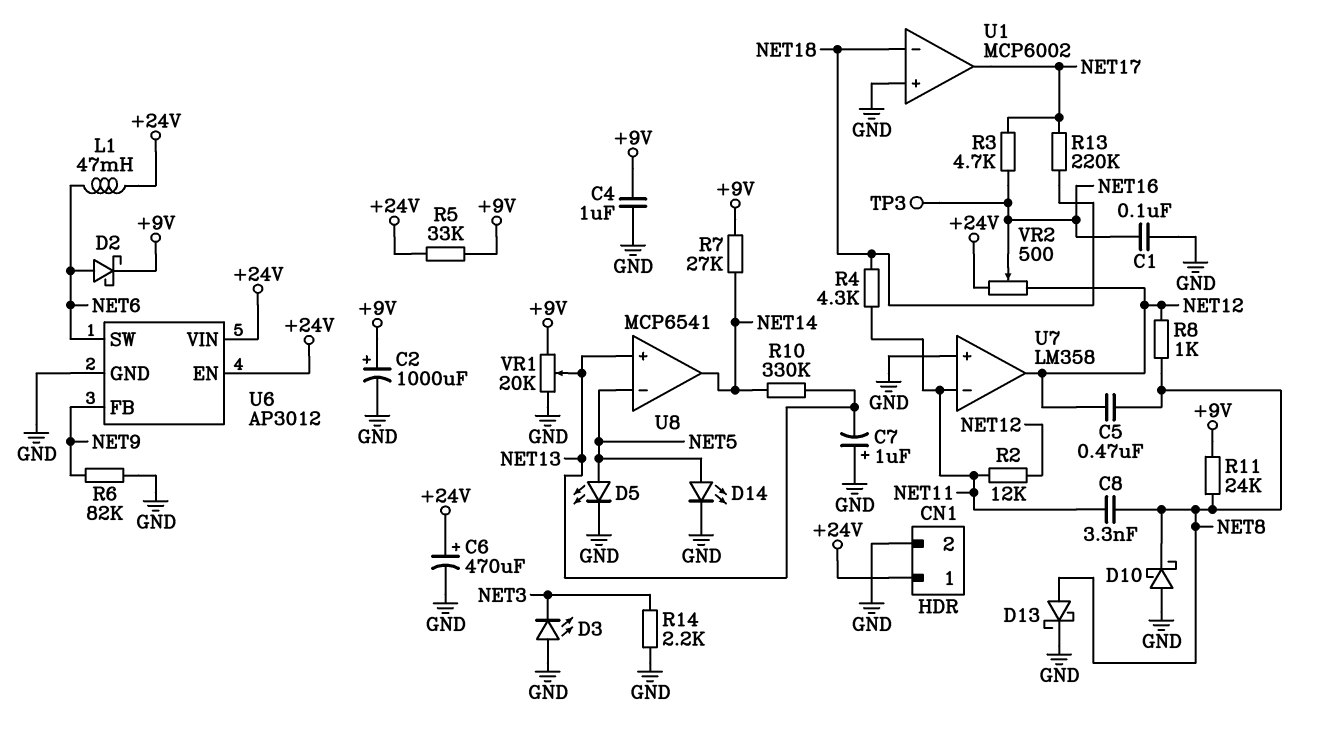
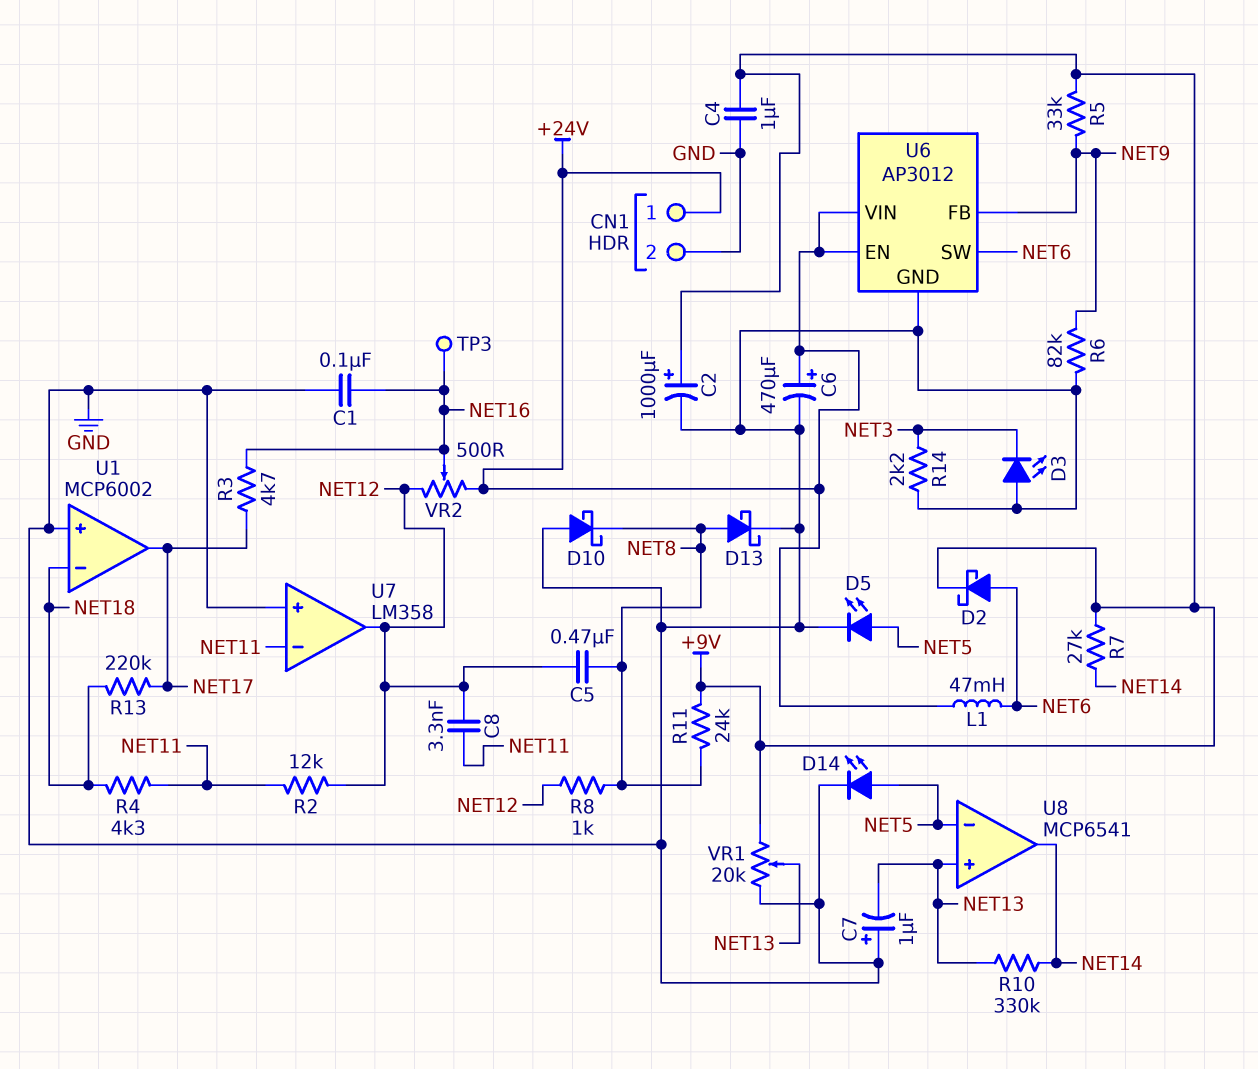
C8: 3.3nF (NET8, NET11) -> 3.3nF (NET11, NET12)
R5: 33k (+9V, +24V) -> 33k (+9V, NET9)

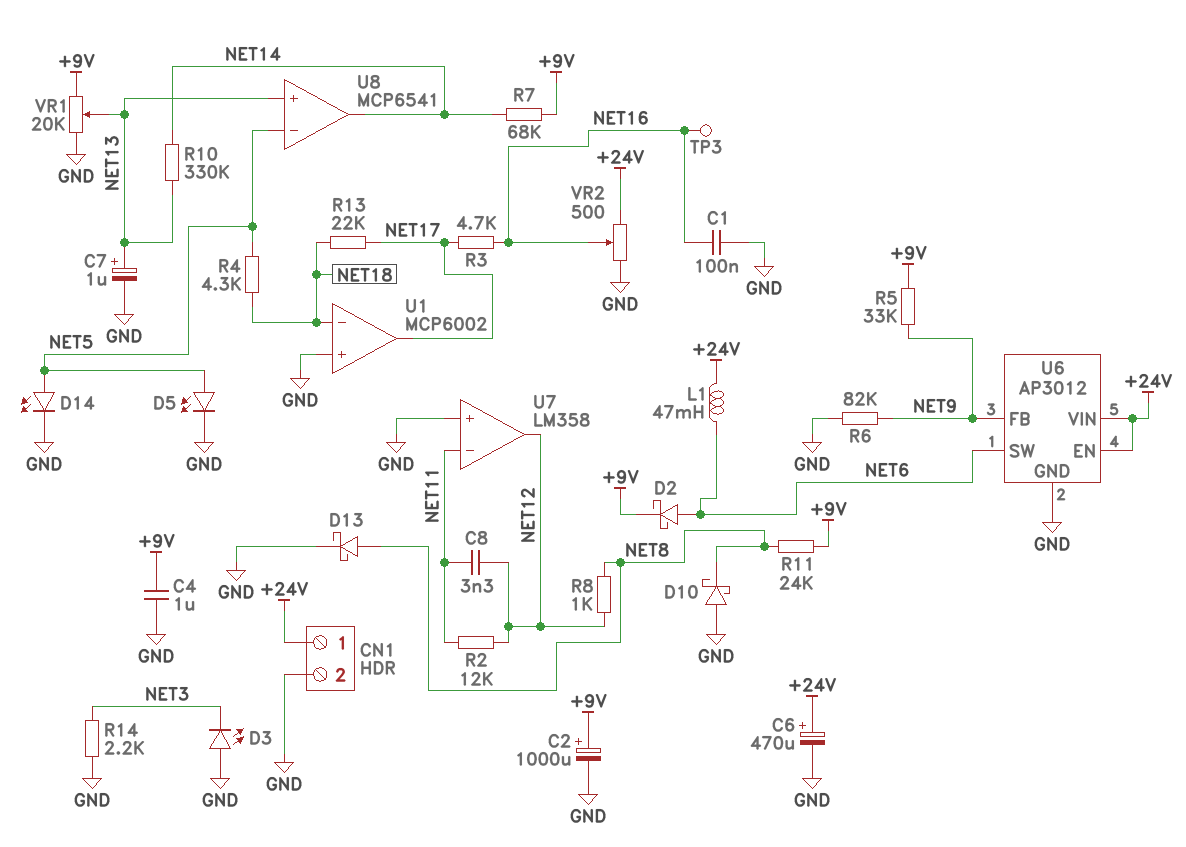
C5: 470nF (NET8, NET12) -> none
C7: 1uF (plus GND, minus NET13) -> 1uF (plus NET13, minus GND)
R4: 4.3k (NET11, NET18) -> 4.3k (NET5, NET18)
R7: 27k (+9V, NET14) -> 68k (+9V, NET14)
R13: 220k (NET17, NET18) -> 22k (NET17, NET18)
VR2: 500 (+24V, NET12, wiper NET16) -> 500 (+24V, GND, wiper NET16)

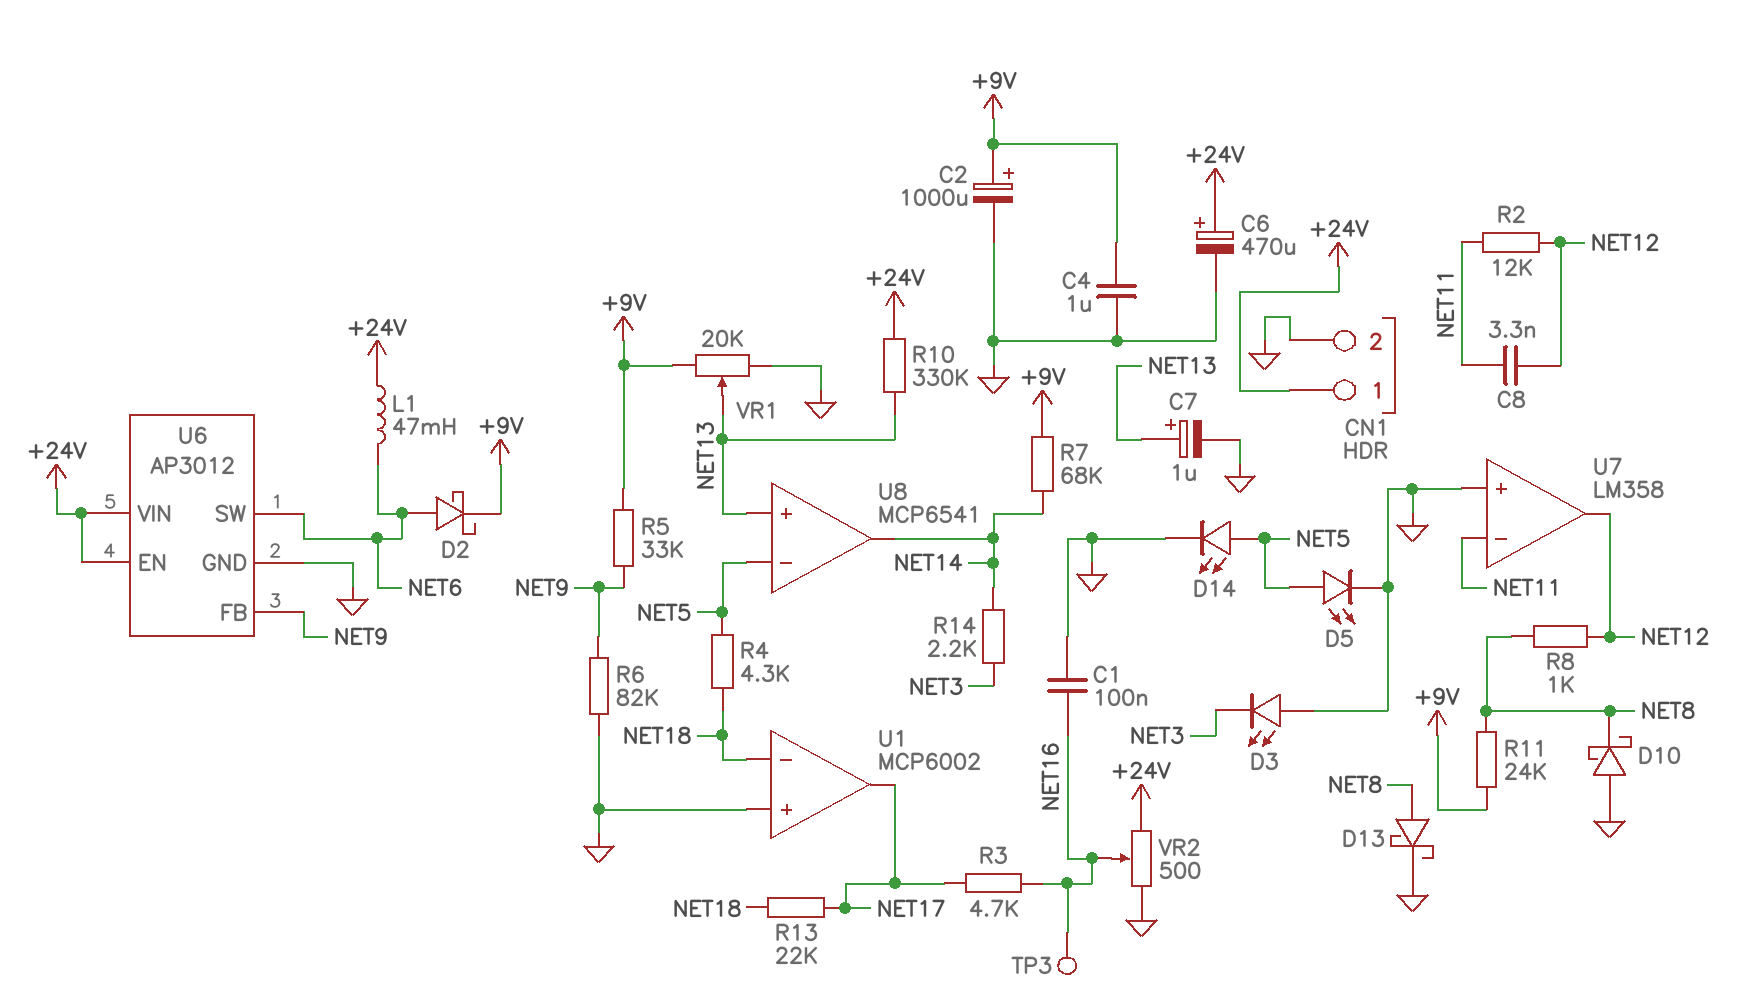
R10: 330k (NET13, NET14) -> 330k (+24V, NET13)
R14: 2.2k (GND, NET3) -> 2.2k (NET3, NET14)

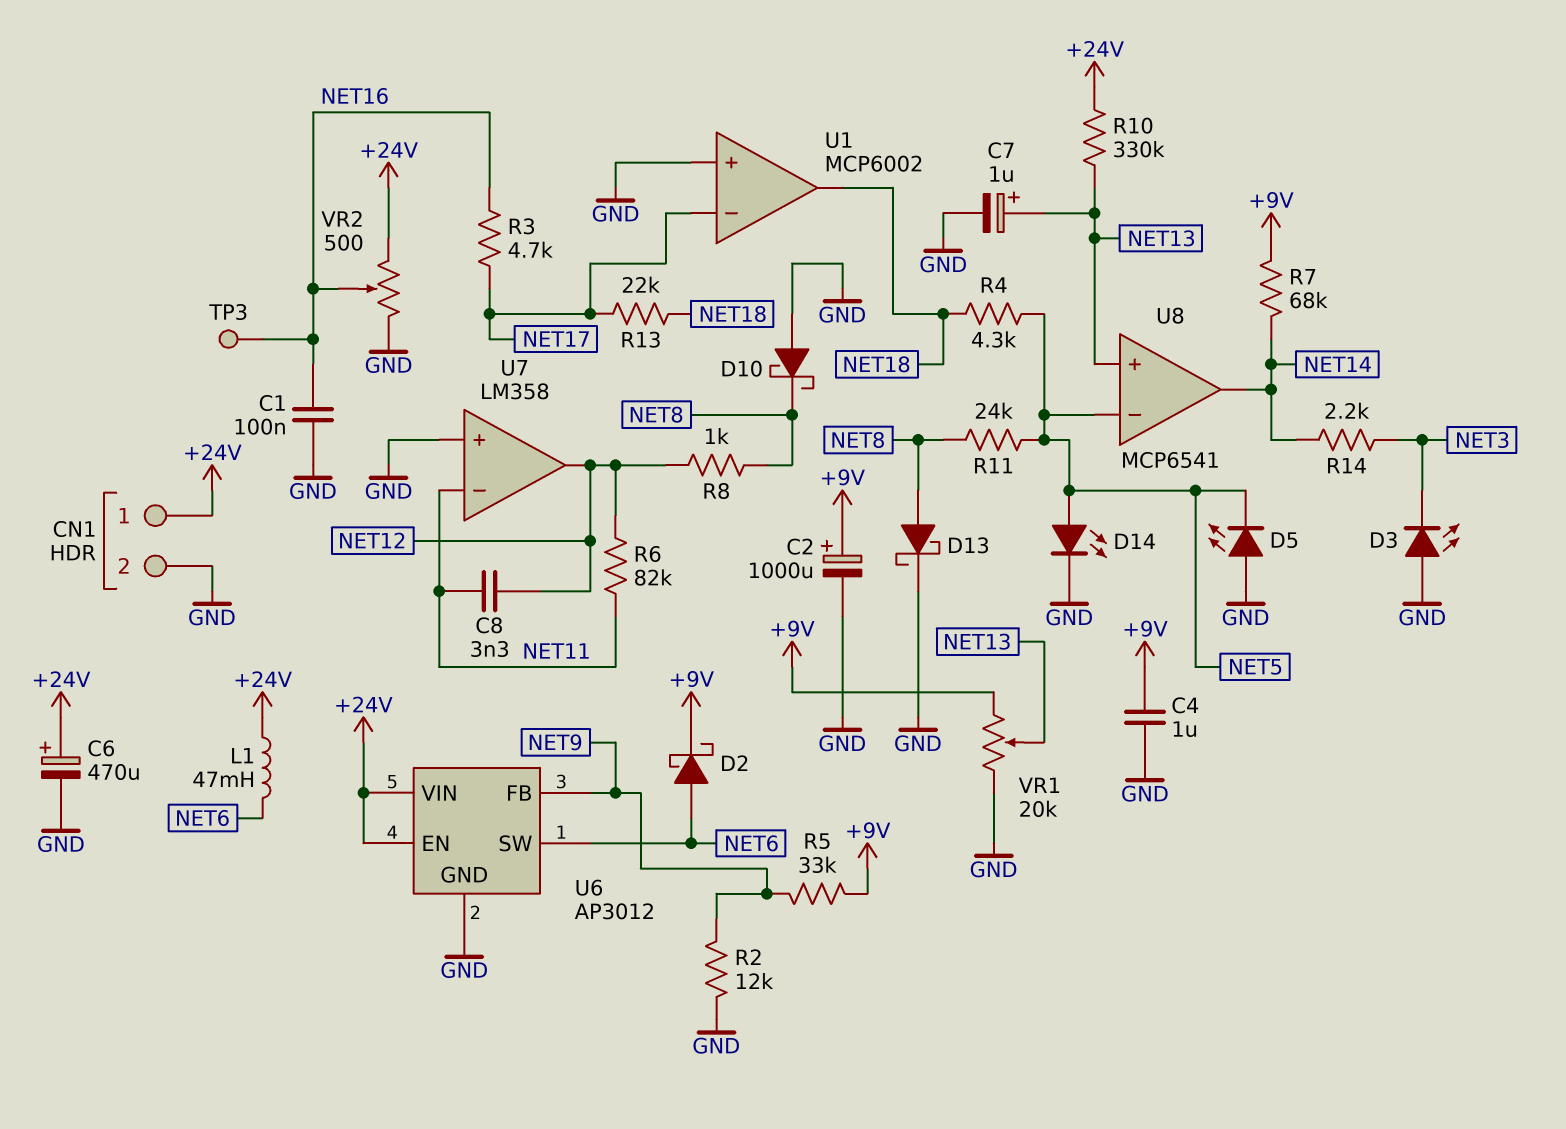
D5: LED (A NET5, K GND) -> LED (A GND, K NET5)
R2: 12k (NET11, NET12) -> 12k (GND, NET9)
R6: 82k (GND, NET9) -> 82k (NET11, NET12)
R11: 24k (+9V, NET8) -> 24k (NET5, NET8)
U1 pin in-: NET18 -> NET17
U1 pin out: NET17 -> NET18

